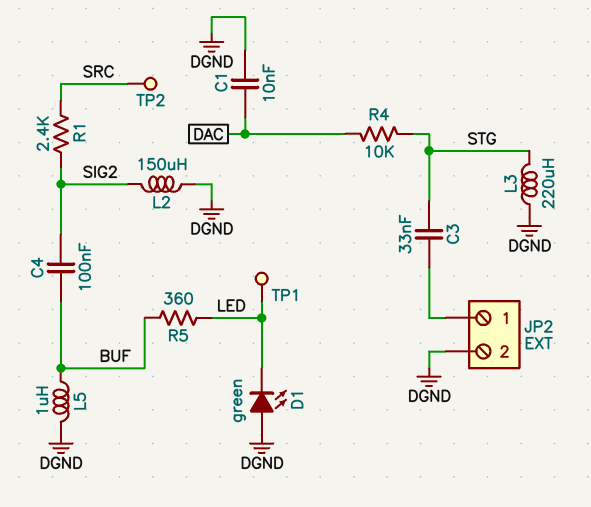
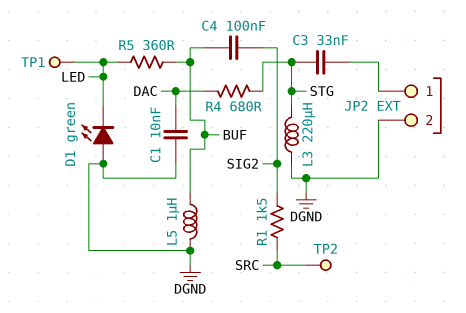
L2: 150uH (DGND, SIG2) -> none
R1: 2.4k (SIG2, SRC) -> 1.5k (SIG2, SRC)
R4: 10k (DAC, STG) -> 680 (DAC, STG)

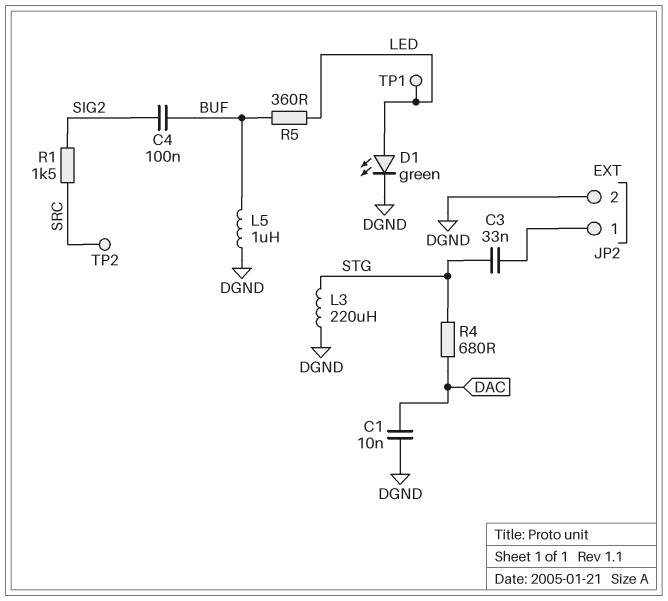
D1: LED green (A DGND, K LED) -> LED green (A LED, K DGND)

